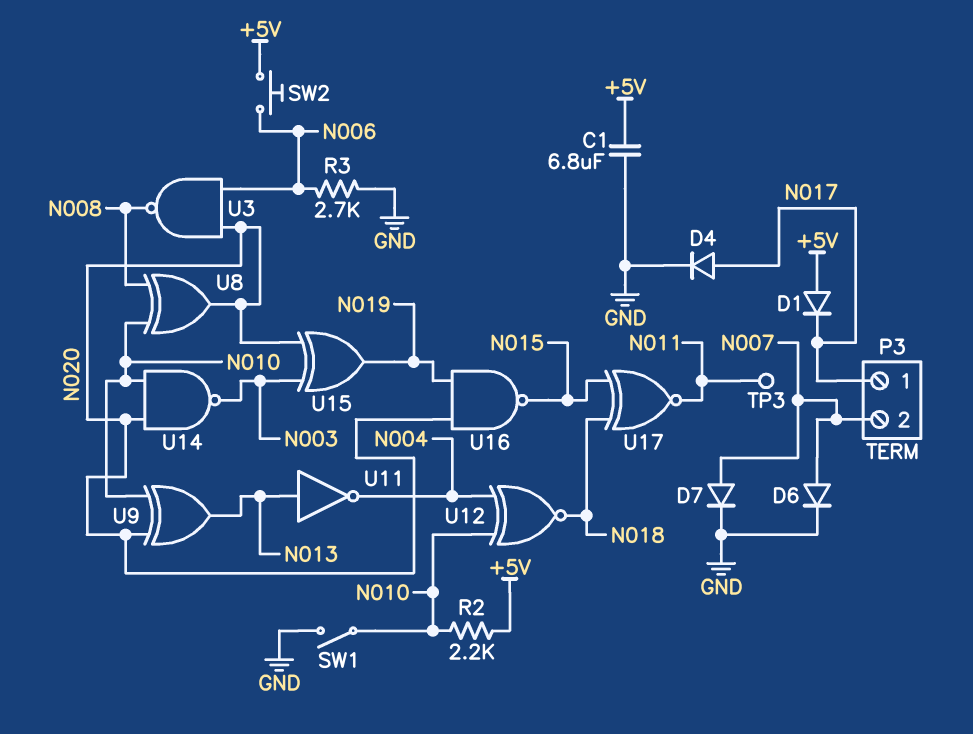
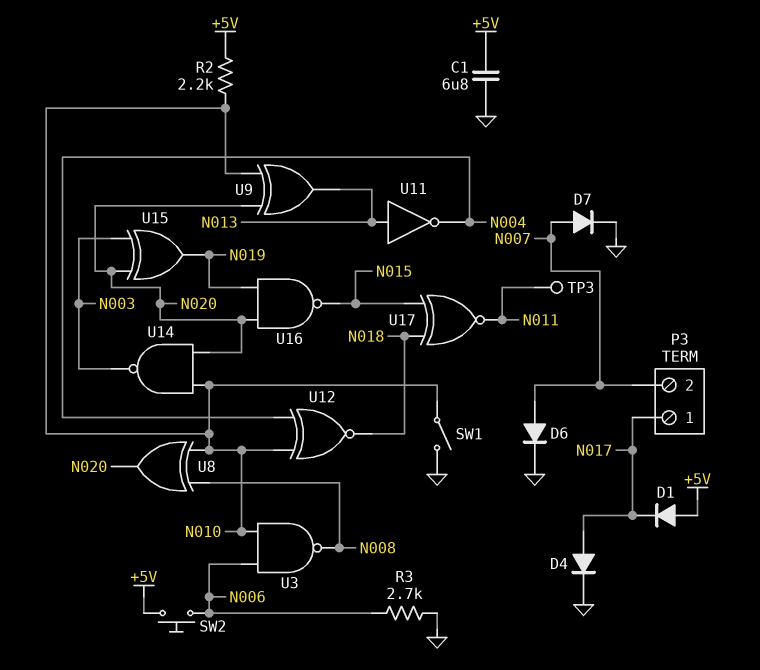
U3: NAND (in N006, in N020, out N008) -> NAND (in N006, in N010, out N008)

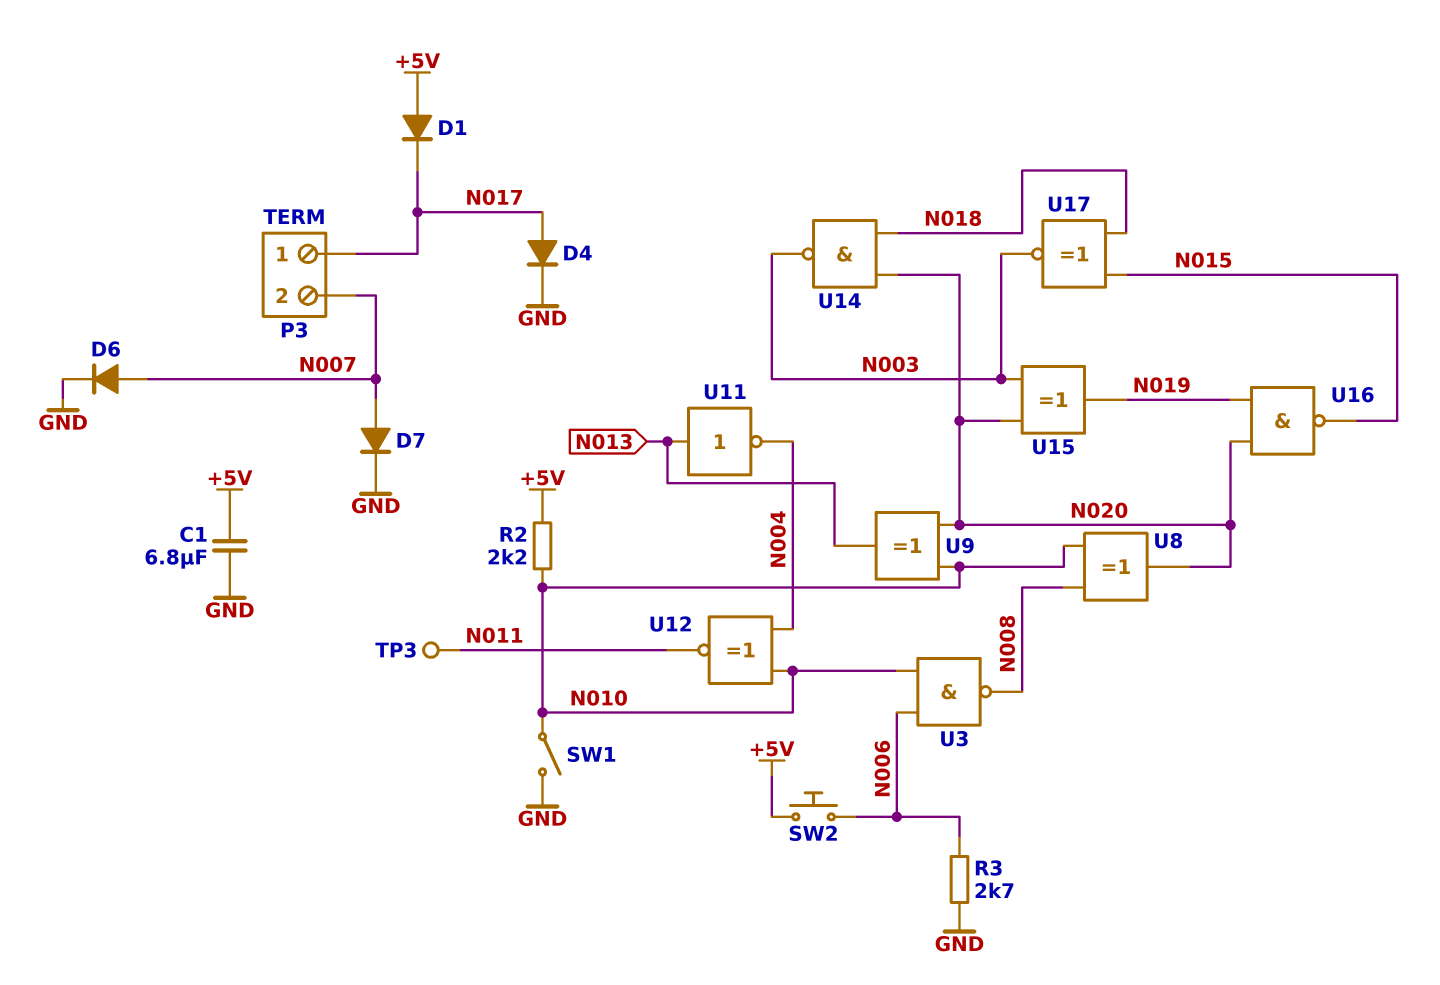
U12: XNOR (in N004, in N010, out N018) -> XNOR (in N004, in N010, out N011)
U14: NAND (in N010, in N020, out N003) -> NAND (in N018, in N020, out N003)
U17: XNOR (in N015, in N018, out N011) -> XNOR (in N015, in N018, out N003)

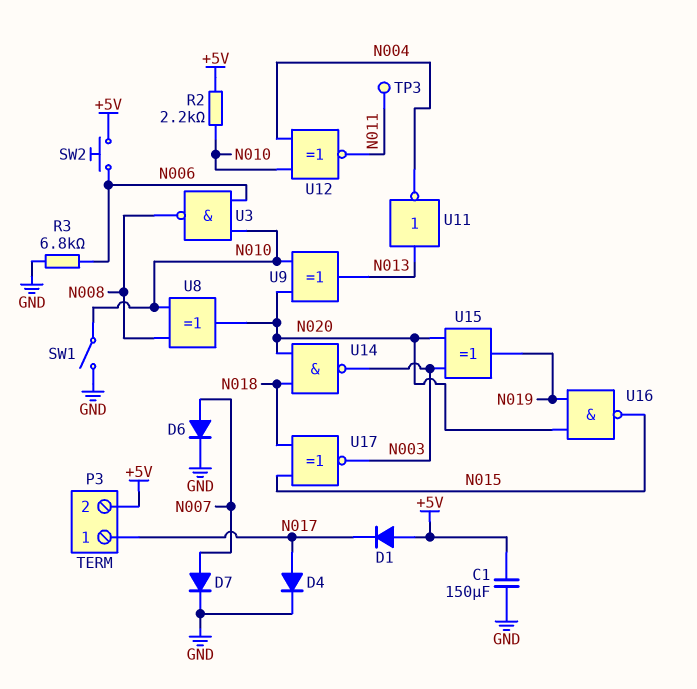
C1: 6.8uF (+5V, GND) -> 150uF (+5V, GND)
P3 pin 2: N007 -> +5V
R3: 2.7k (GND, N006) -> 6.8k (GND, N006)

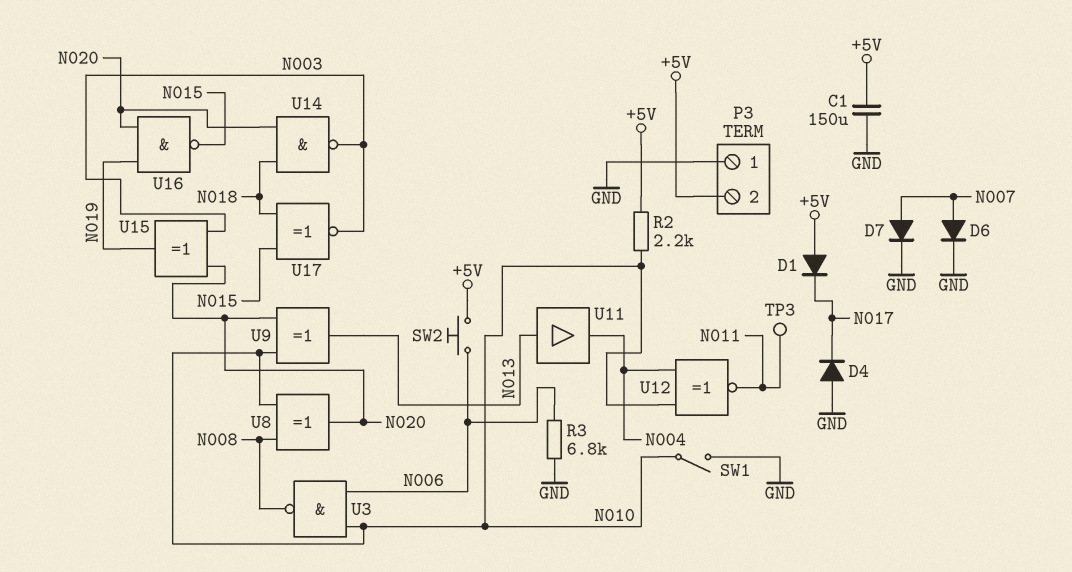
D4: diode (A N017, K GND) -> diode (A GND, K N017)
P3 pin 1: N017 -> GND
U11: NOT (in N013, out N004) -> buffer (in N013, out N004)

